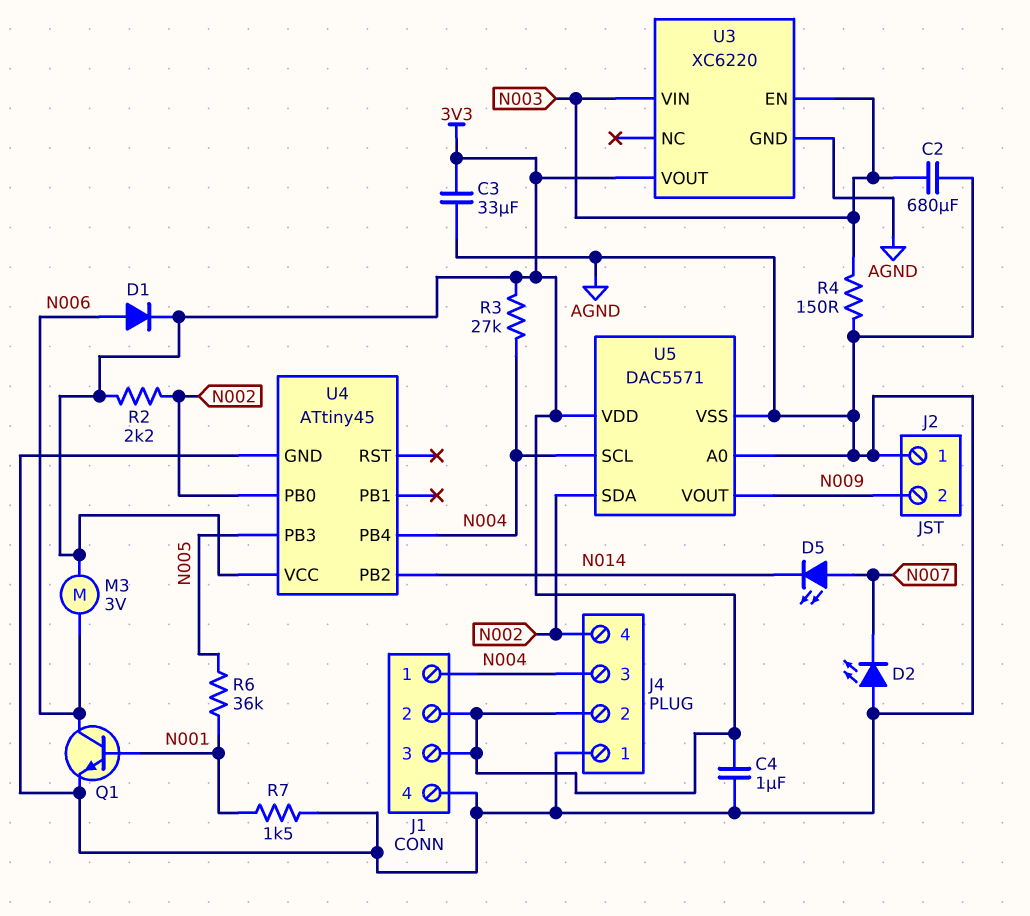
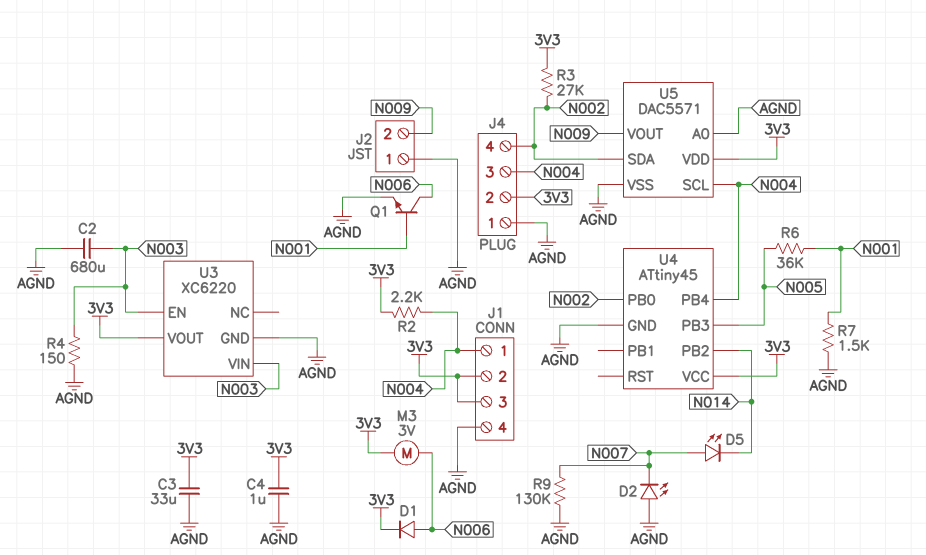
R2: 2.2k (3V3, N002) -> 2.2k (3V3, N004)
R3: 27k (3V3, N004) -> 27k (3V3, N002)
R9: none -> 130k (AGND, N007)

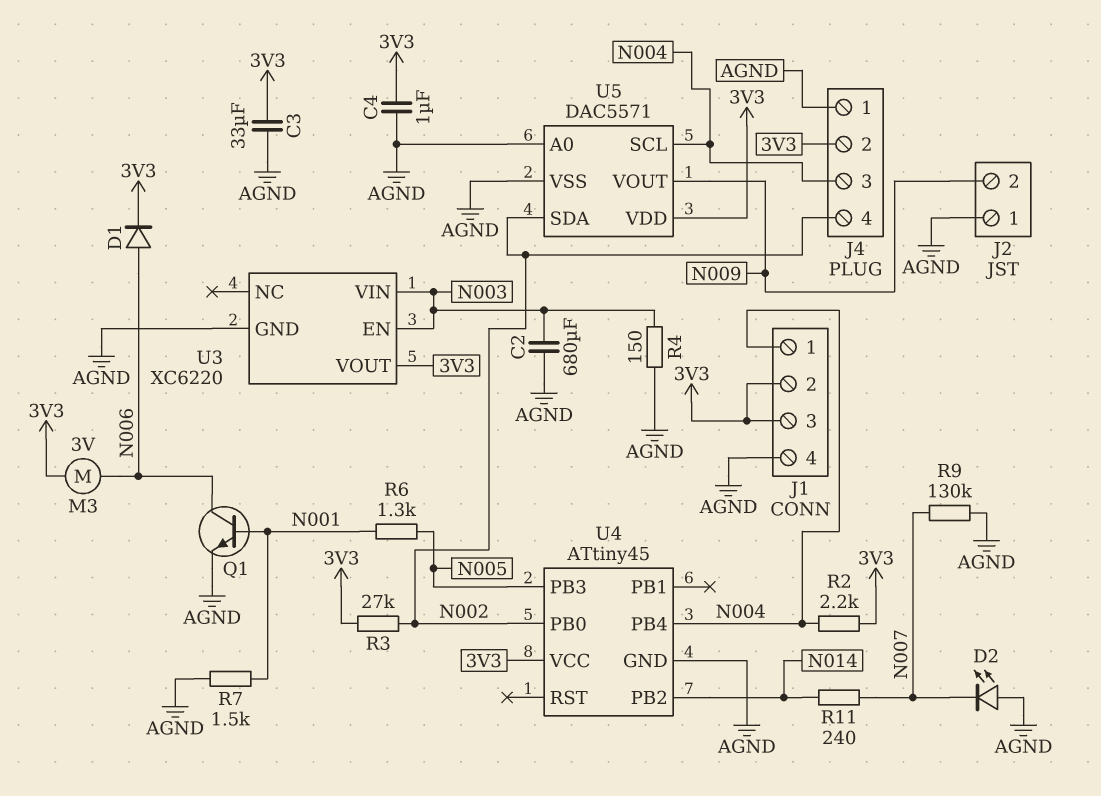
D5: LED (A N007, K N014) -> none
R6: 36k (N001, N005) -> 1.3k (N001, N005)
R11: none -> 240 (N007, N014)

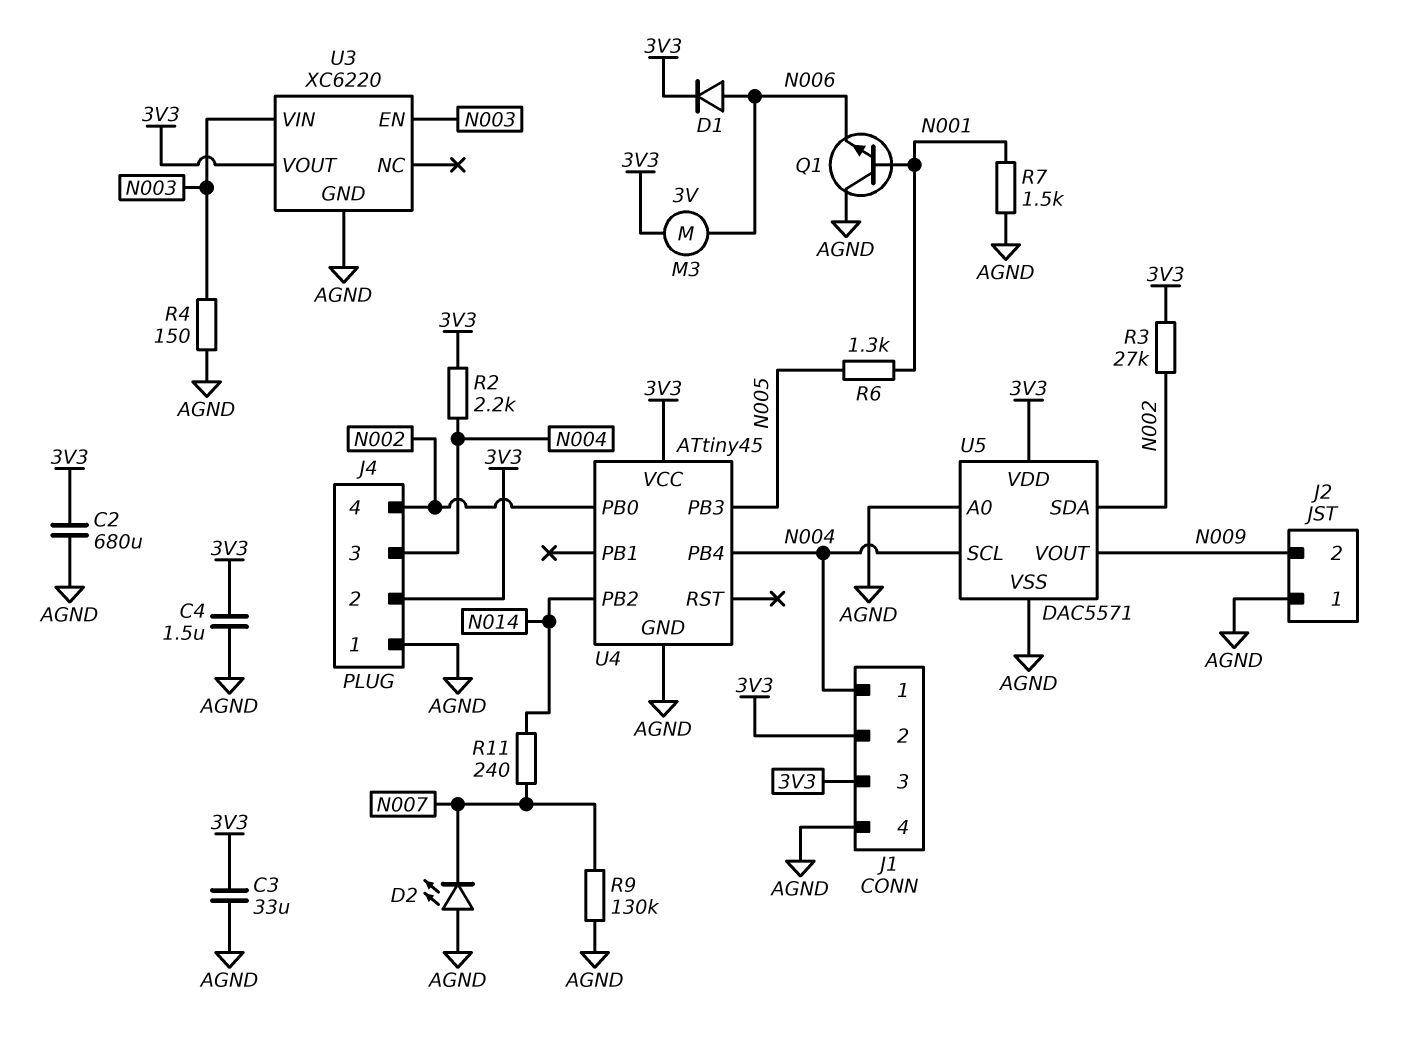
C2: 680uF (AGND, N003) -> 680uF (3V3, AGND)
C4: 1uF (3V3, AGND) -> 1.5uF (3V3, AGND)
Q1: NPN (B N001, C N006, E AGND) -> NPN (B N001, C AGND, E N006)

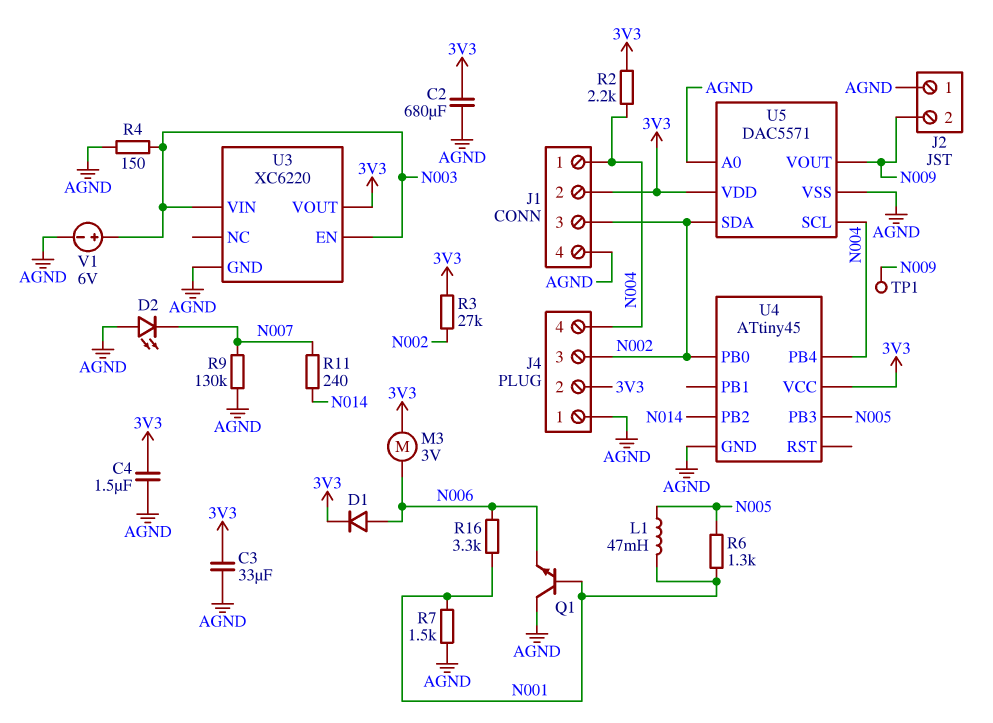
J1 pin 3: 3V3 -> N002
J4 pin 3: N004 -> N002
J4 pin 4: N002 -> N004
L1: none -> 47mH (N001, N005)
R16: none -> 3.3k (N001, N006)
TP1: none -> test point (N009)
V1: none -> 6V (plus N003, minus AGND)

